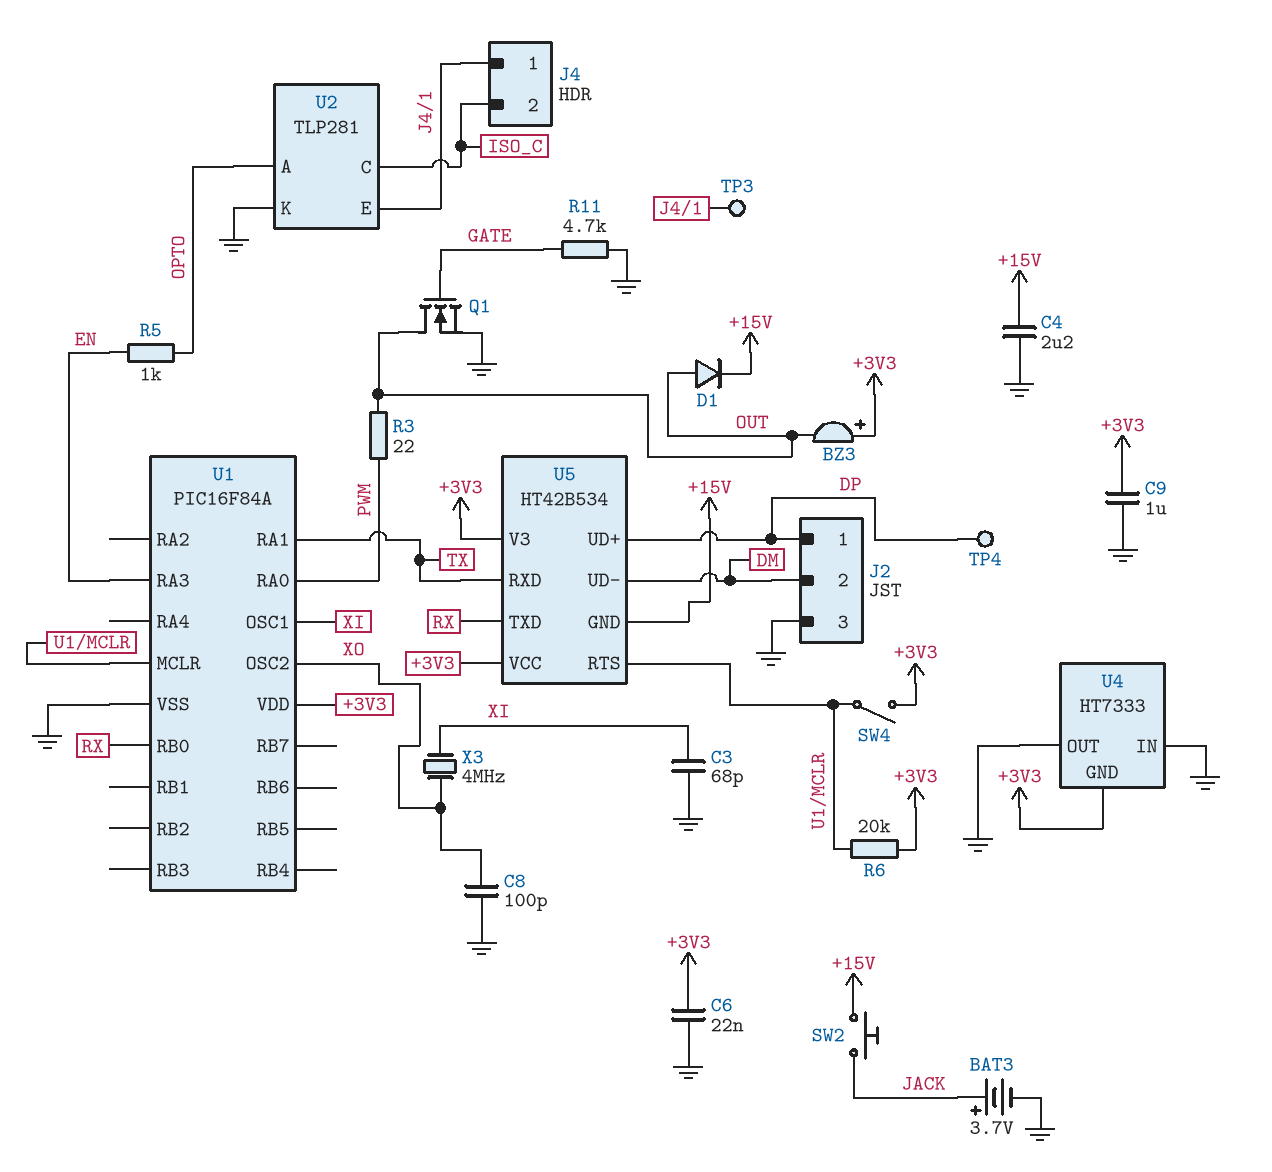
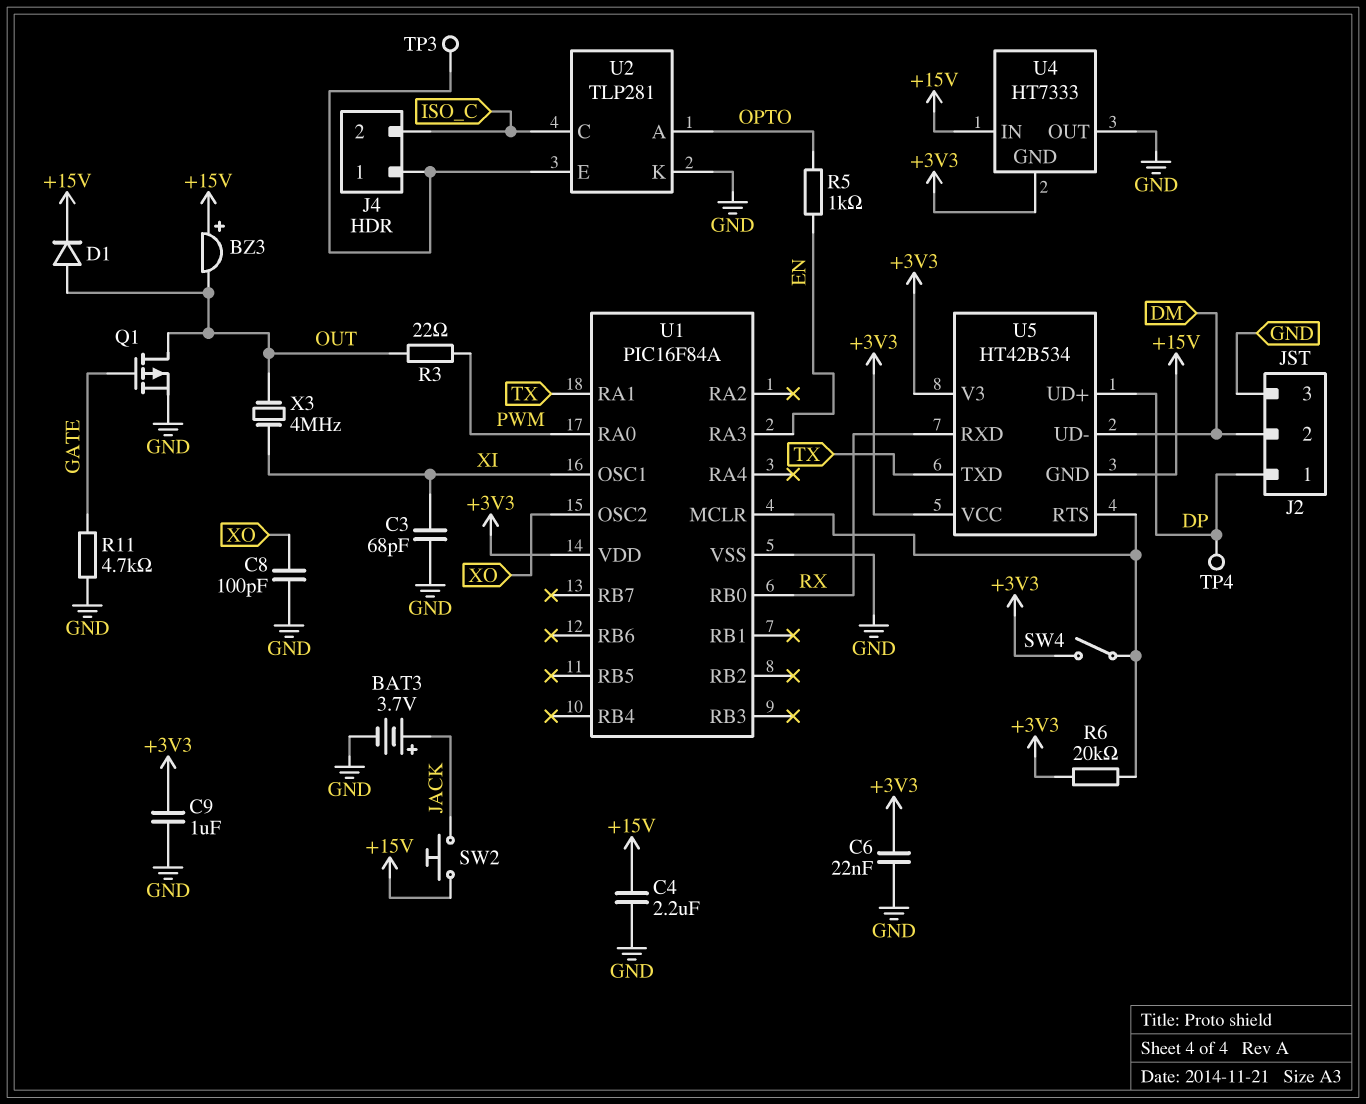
BZ3: buzzer (plus +3V3, minus OUT) -> buzzer (plus +15V, minus OUT)
Q1: NMOS (G GATE, D OUT, S GND) -> PMOS (G GATE, D OUT, S GND)
U4 pin IN: GND -> +15V
U5 pin RXD: TX -> RX
U5 pin TXD: RX -> TX
X3: 4MHz (XI, XO) -> 4MHz (OUT, XI)

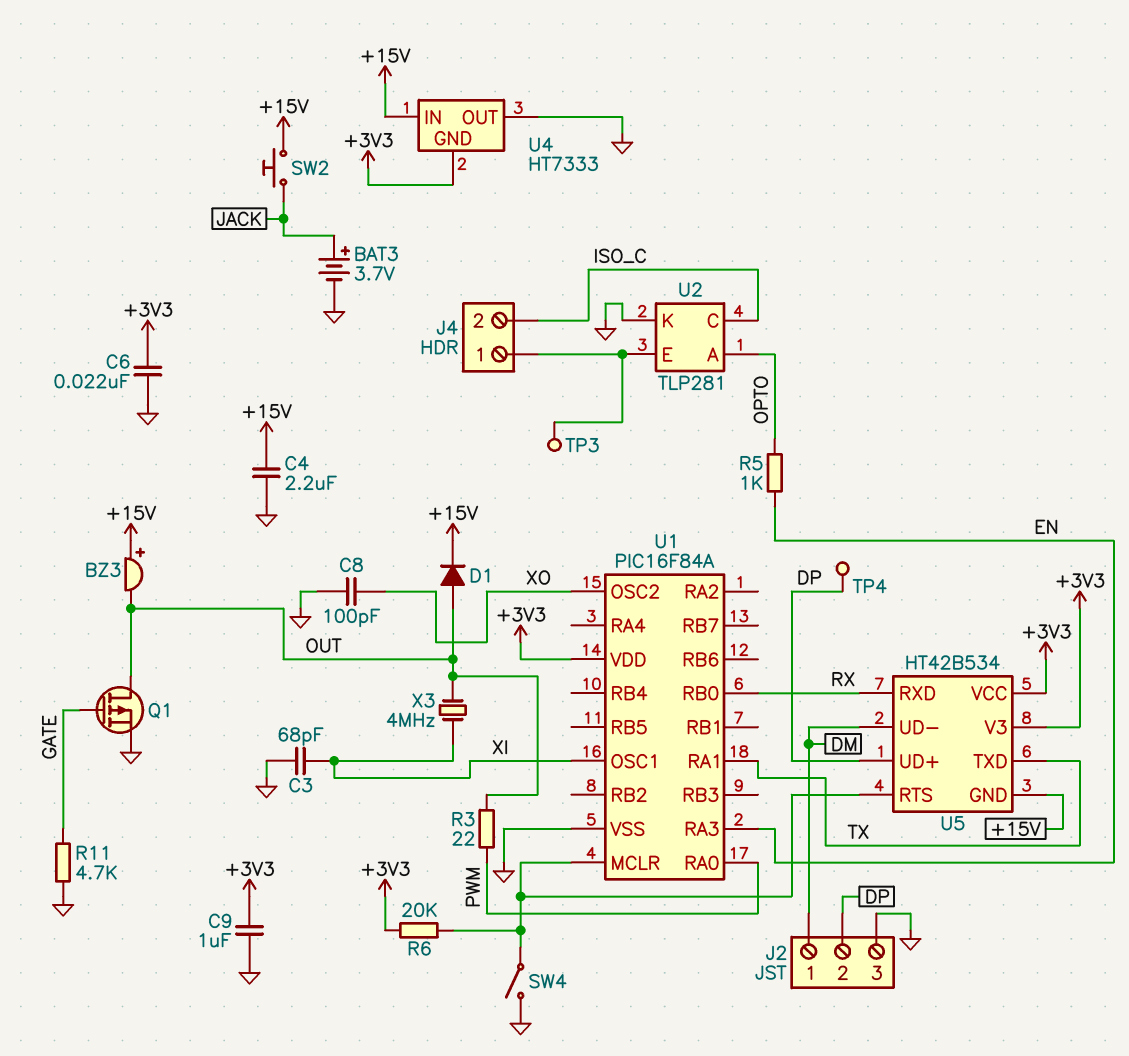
J2 pin 1: DP -> DM
J2 pin 2: DM -> DP
SW4: switch (+3V3, U1/MCLR) -> switch (GND, U1/MCLR)

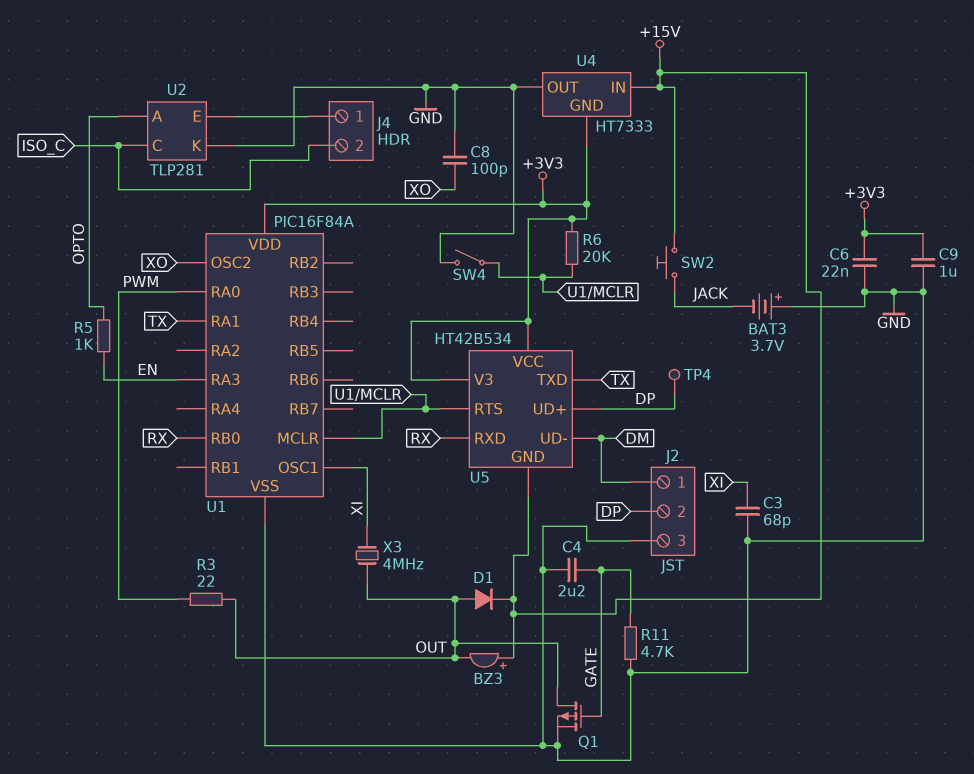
BAT3: 3.7V (plus JACK, minus GND) -> 3.7V (plus GND, minus JACK)
C4: 2.2uF (+15V, GND) -> 2.2uF (GATE, GND)
TP3: test point (J4/1) -> none

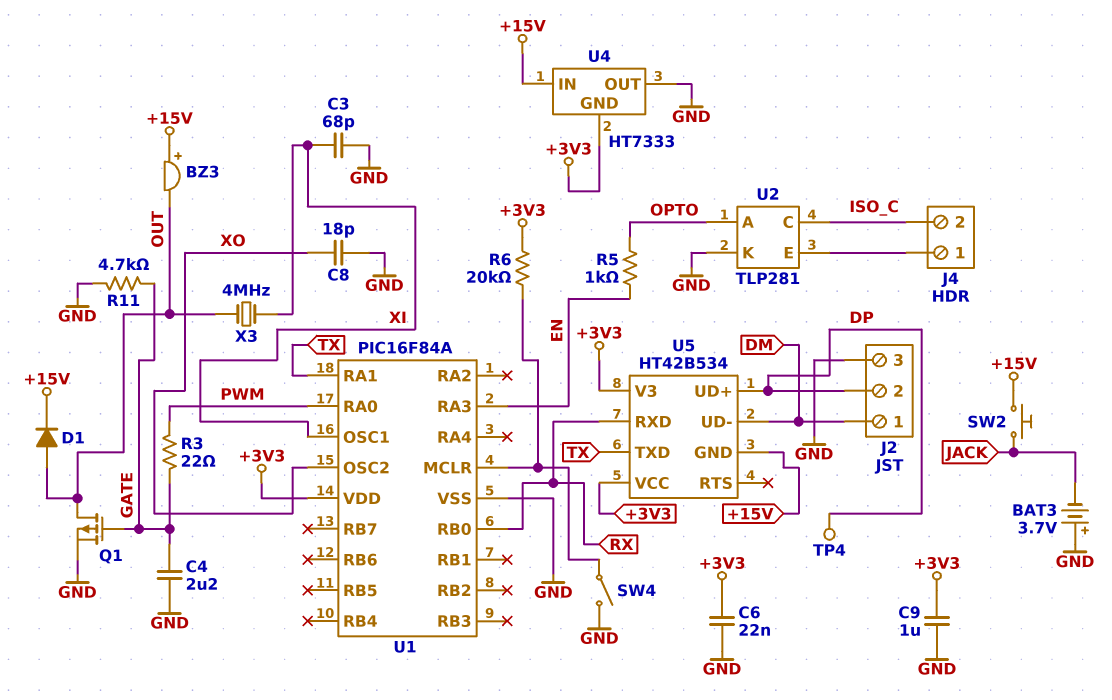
C8: 100pF (GND, XO) -> 18pF (GND, XO)
R3: 22 (OUT, PWM) -> 22 (GATE, PWM)
U5 pin RTS: U1/MCLR -> none

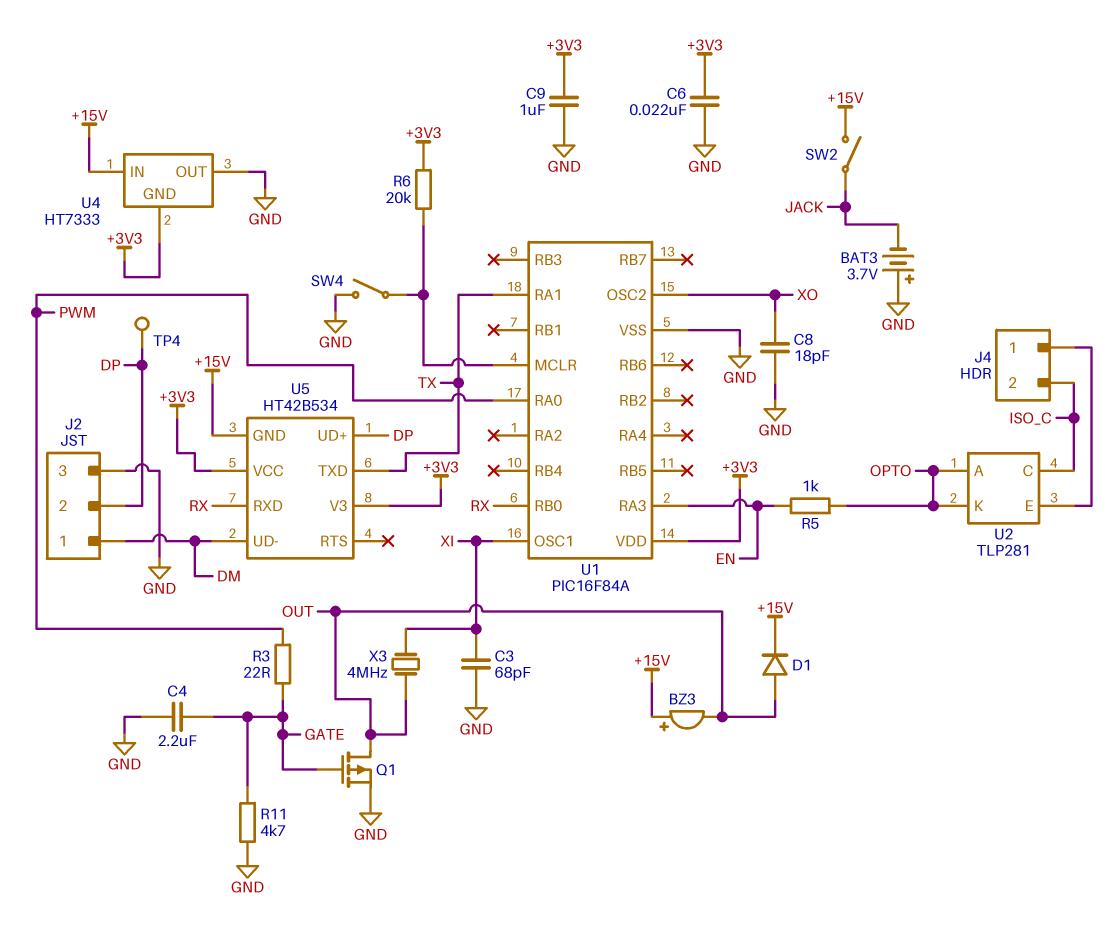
SW2: button (+15V, JACK) -> switch (+15V, JACK)
U2 pin K: GND -> OPTO

